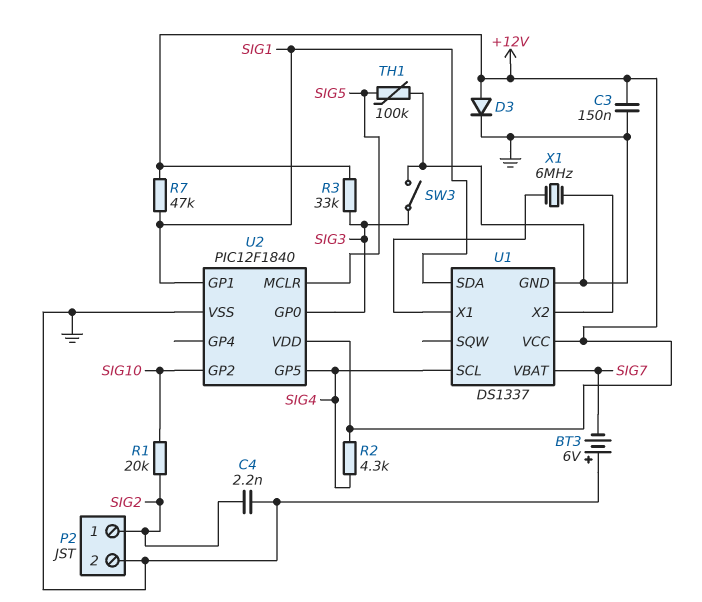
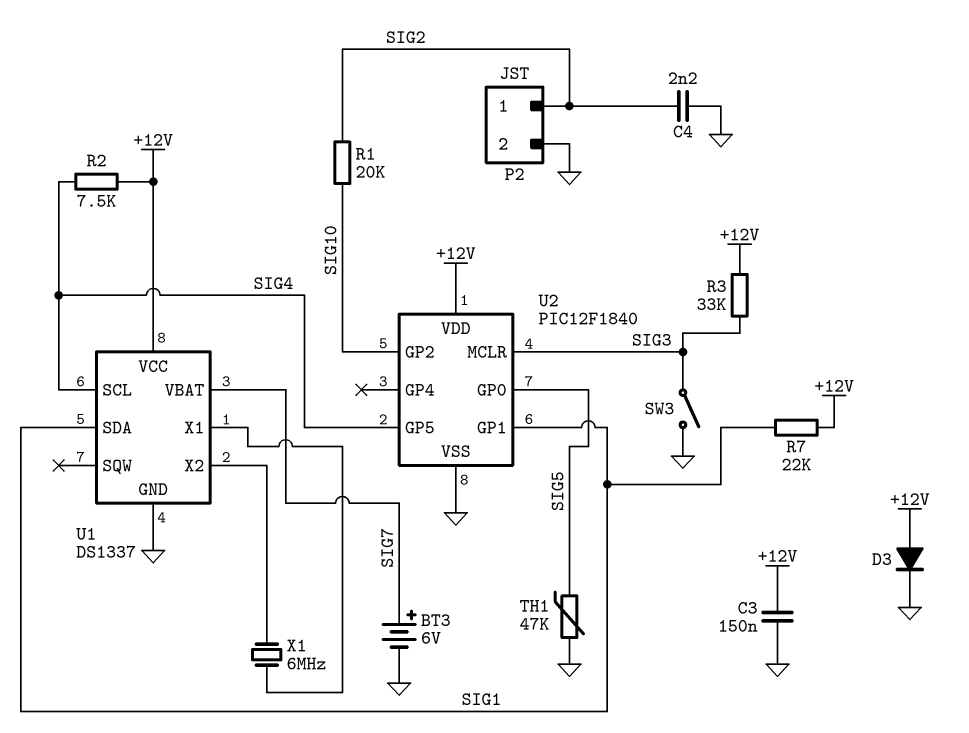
BT3: 6V (plus GND, minus SIG7) -> 6V (plus SIG7, minus GND)
R2: 4.3k (+12V, SIG4) -> 7.5k (+12V, SIG4)
R7: 47k (+12V, SIG1) -> 22k (+12V, SIG1)
TH1: 100k (GND, SIG5) -> 47k (GND, SIG5)
U2 pin GP0: SIG3 -> SIG5
U2 pin MCLR: SIG5 -> SIG3

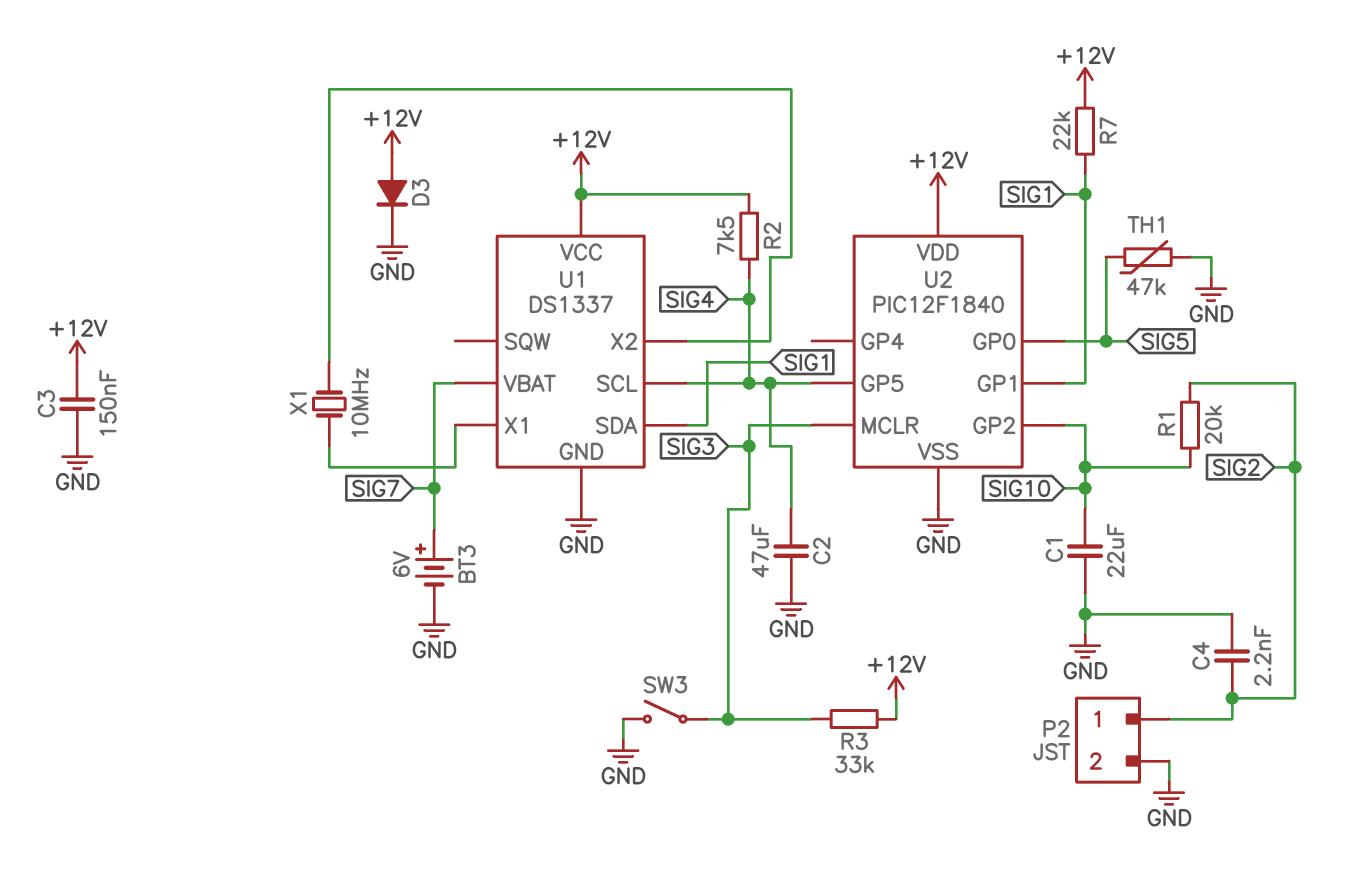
C1: none -> 22uF (GND, SIG10)
C2: none -> 47uF (GND, SIG4)
X1: 6MHz (U1/X1, U1/X2) -> 10MHz (U1/X1, U1/X2)

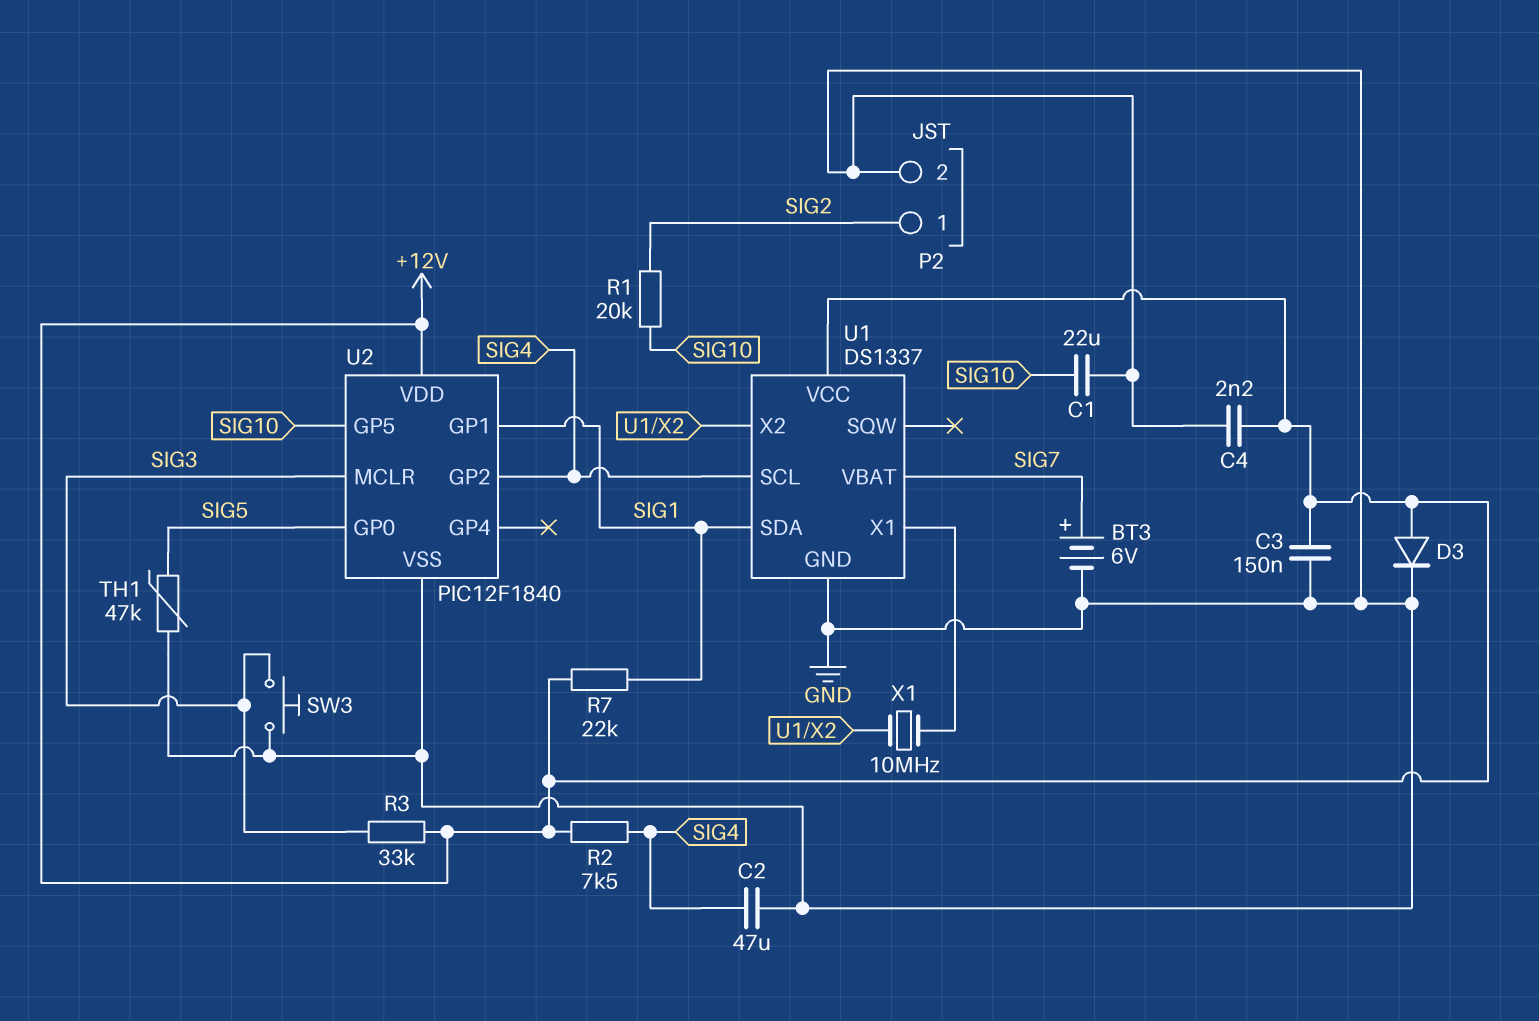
C4: 2.2nF (GND, SIG2) -> 2.2nF (+12V, GND)
SW3: switch (GND, SIG3) -> button (GND, SIG3)
U2 pin GP2: SIG10 -> SIG4
U2 pin GP5: SIG4 -> SIG10

